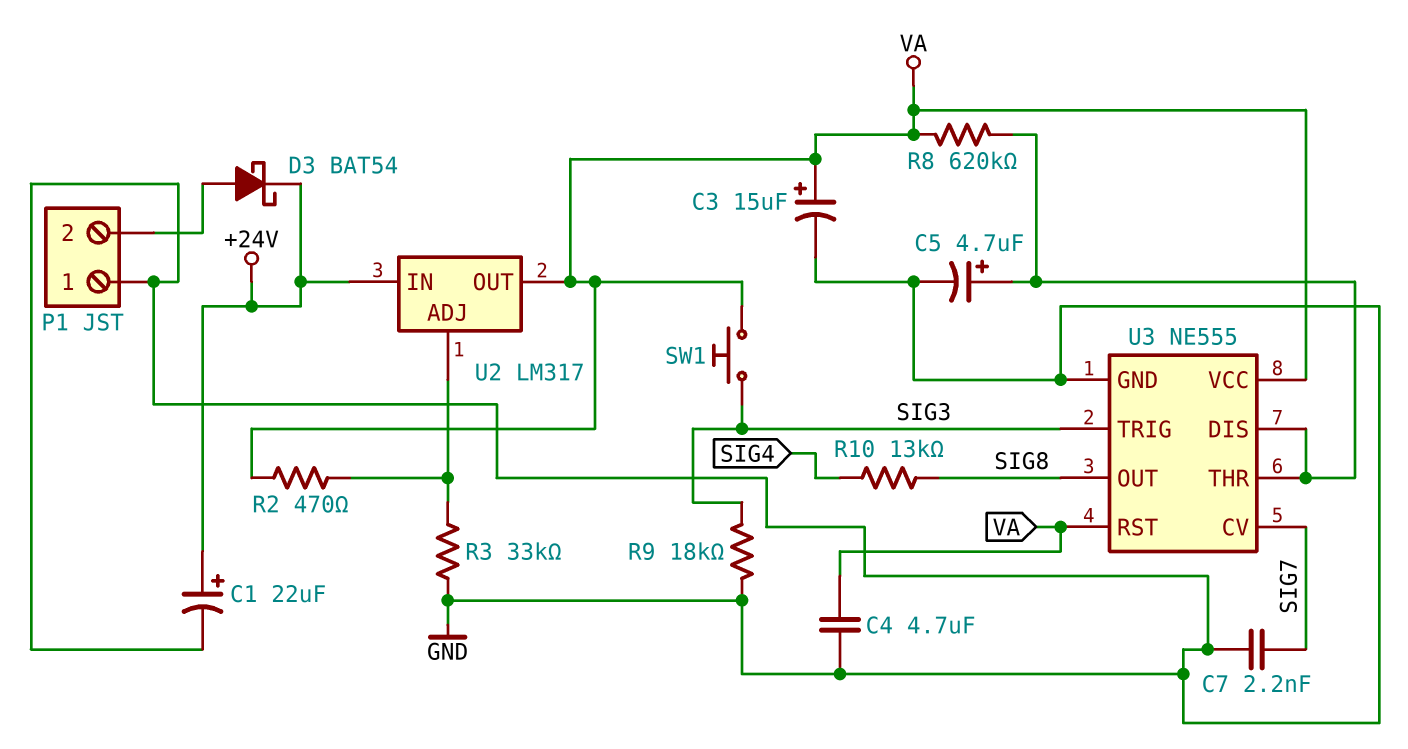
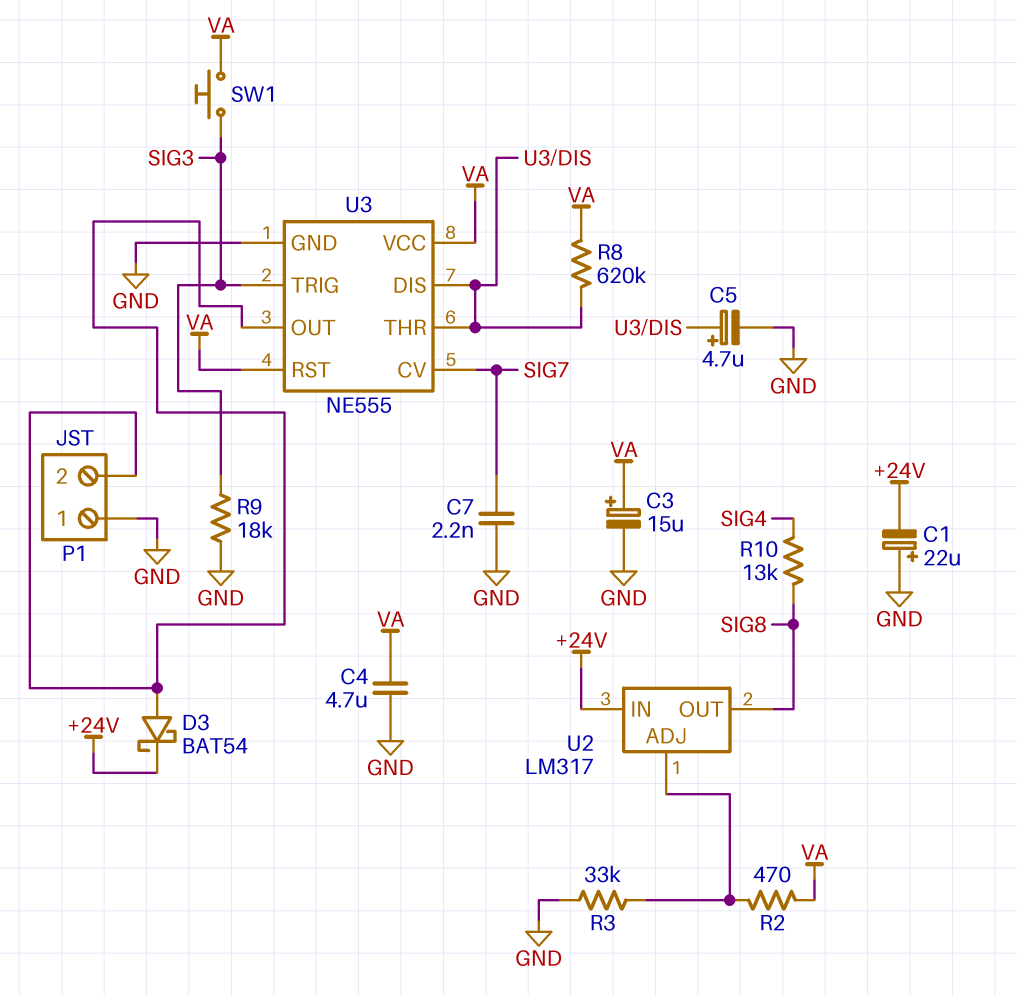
C1: 22uF (plus +24V, minus GND) -> 22uF (plus GND, minus +24V)
U2 pin OUT: VA -> SIG8
U3 pin OUT: SIG8 -> P1/2

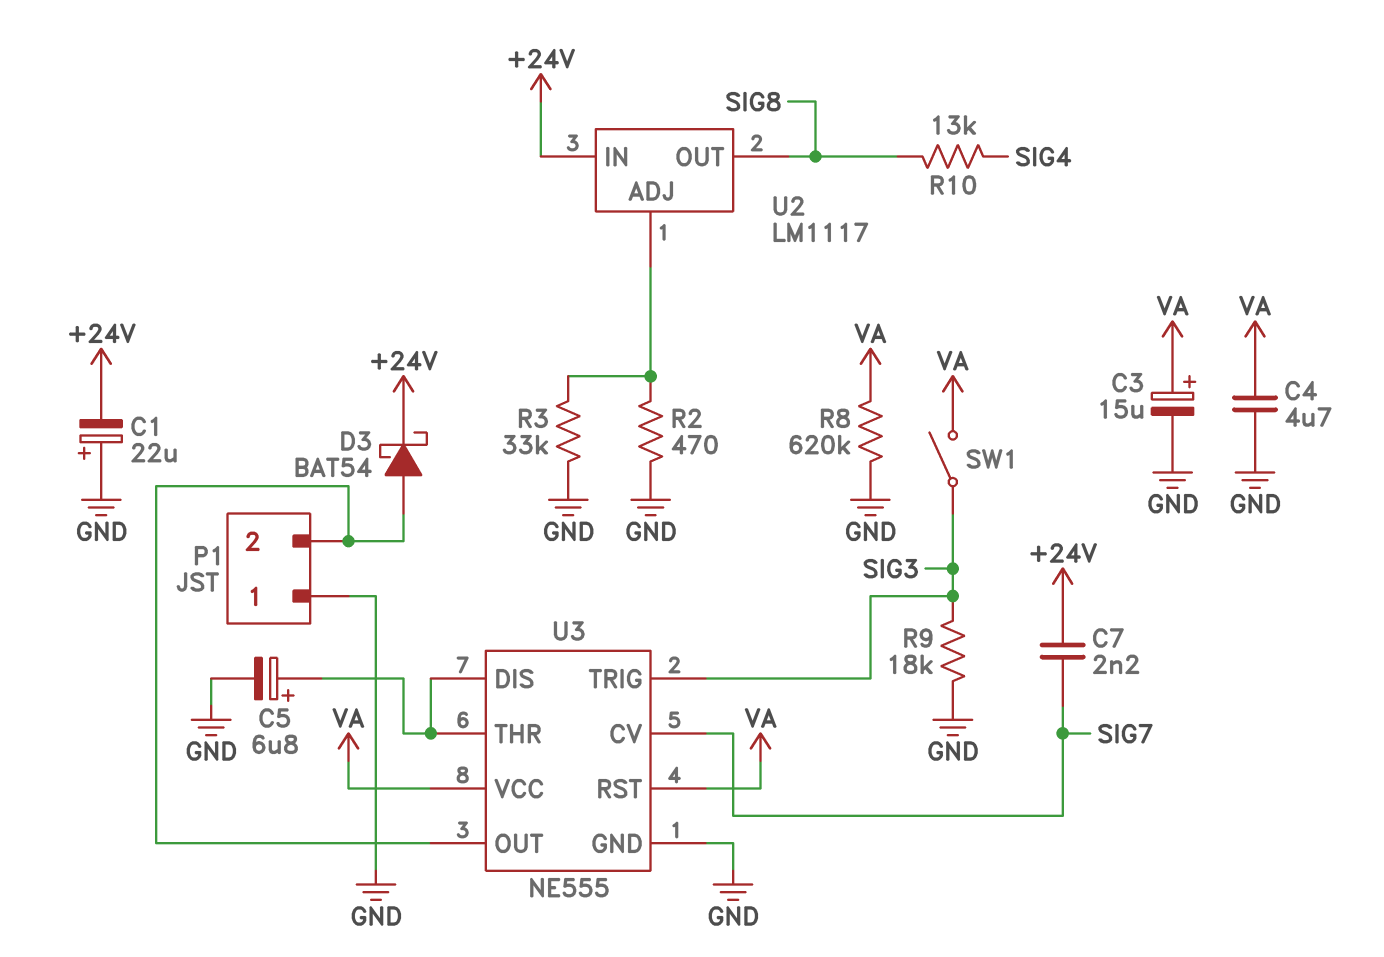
C5: 4.7uF (plus U3/DIS, minus GND) -> 6.8uF (plus U3/DIS, minus GND)
C7: 2.2nF (GND, SIG7) -> 2.2nF (+24V, SIG7)
R2: 470 (U2/ADJ, VA) -> 470 (GND, U2/ADJ)
R8: 620k (U3/DIS, VA) -> 620k (GND, VA)
SW1: button (SIG3, VA) -> switch (SIG3, VA)
U2: LM317 -> LM1117

